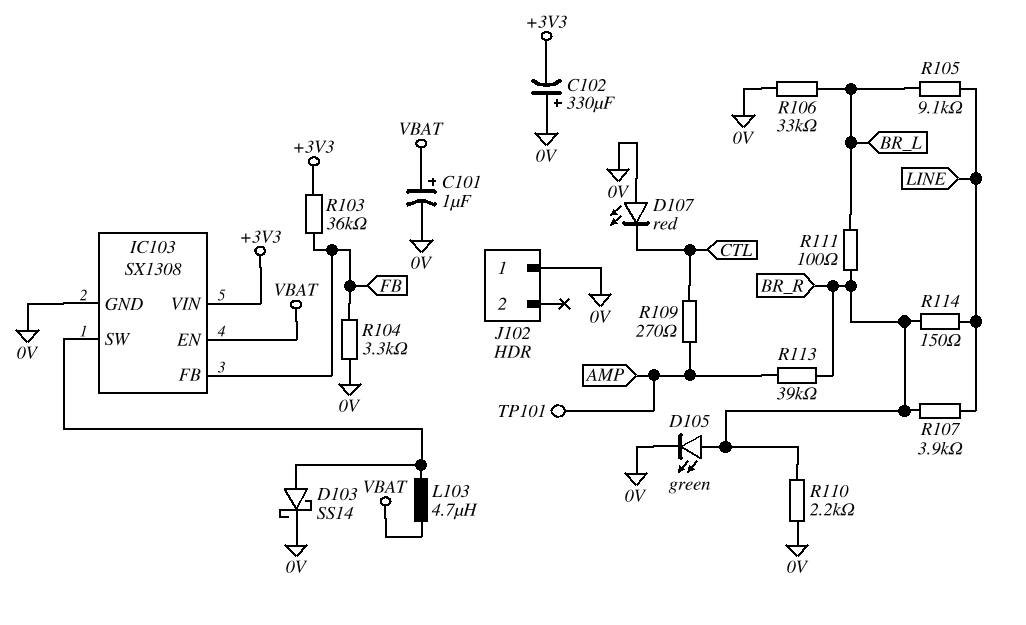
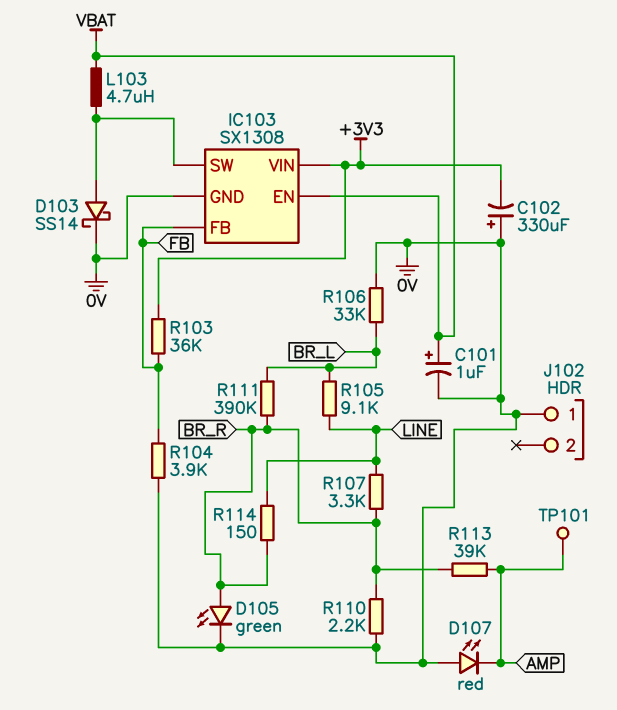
D107: LED red (A 0V, K CTL) -> LED red (A 0V, K AMP)
R104: 3.3k (0V, FB) -> 3.9k (0V, FB)
R107: 3.9k (BR_R, LINE) -> 3.3k (BR_R, LINE)
R109: 270 (AMP, CTL) -> none
R111: 100 (BR_L, BR_R) -> 390k (BR_L, BR_R)

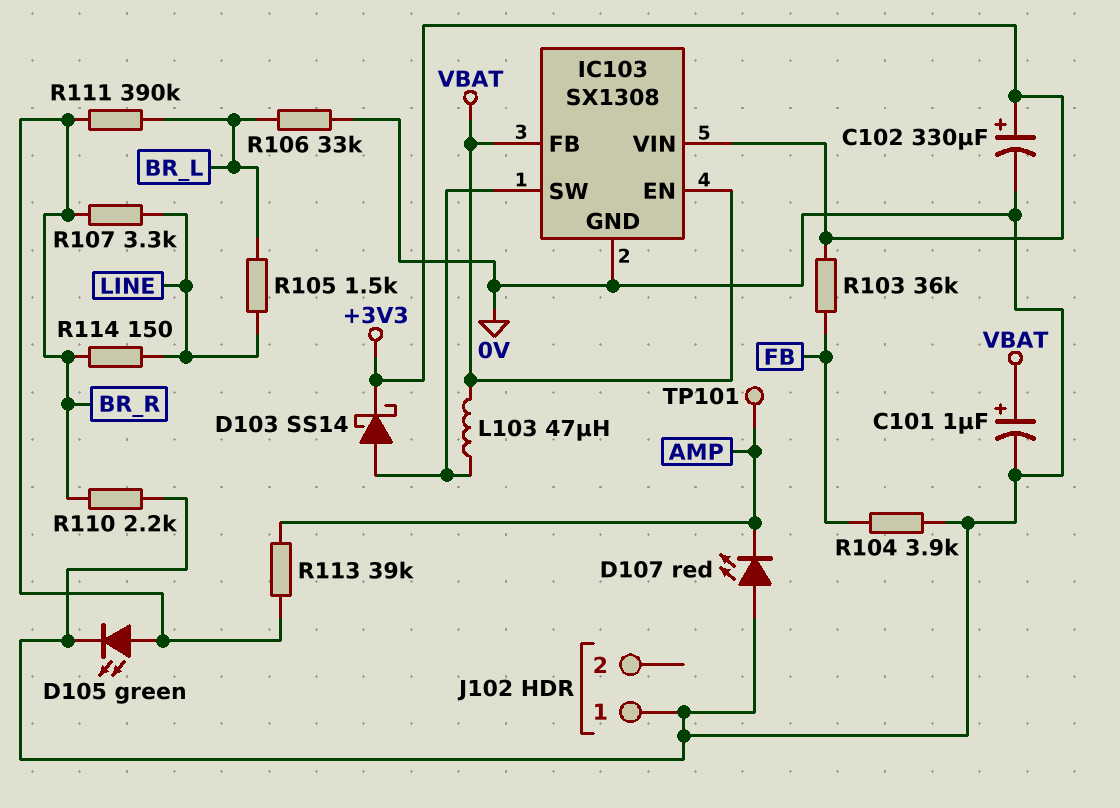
C102: 330uF (plus 0V, minus +3V3) -> 330uF (plus +3V3, minus 0V)
D103: schottky SS14 (A IC103/SW, K 0V) -> schottky SS14 (A IC103/SW, K +3V3)
IC103 pin FB: FB -> VBAT
L103: 4.7uH (IC103/SW, VBAT) -> 47uH (IC103/SW, VBAT)
R105: 9.1k (BR_L, LINE) -> 1.5k (BR_L, LINE)

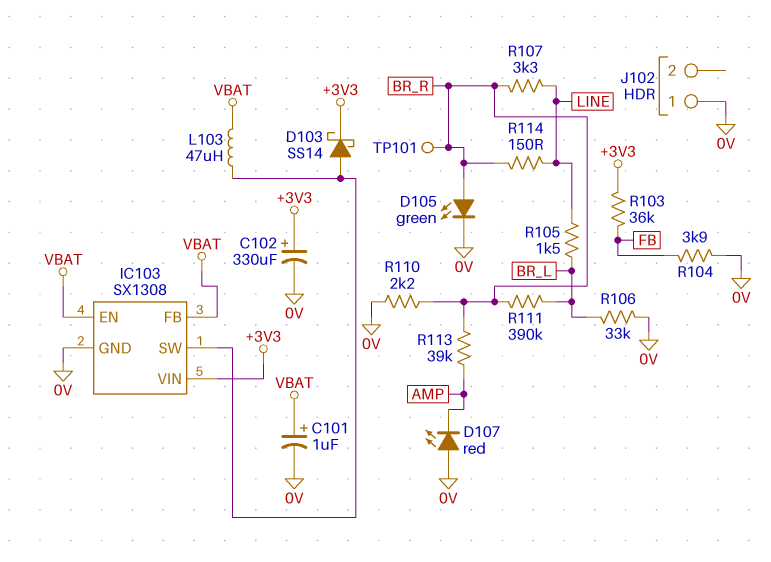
TP101: test point (AMP) -> test point (BR_R)

